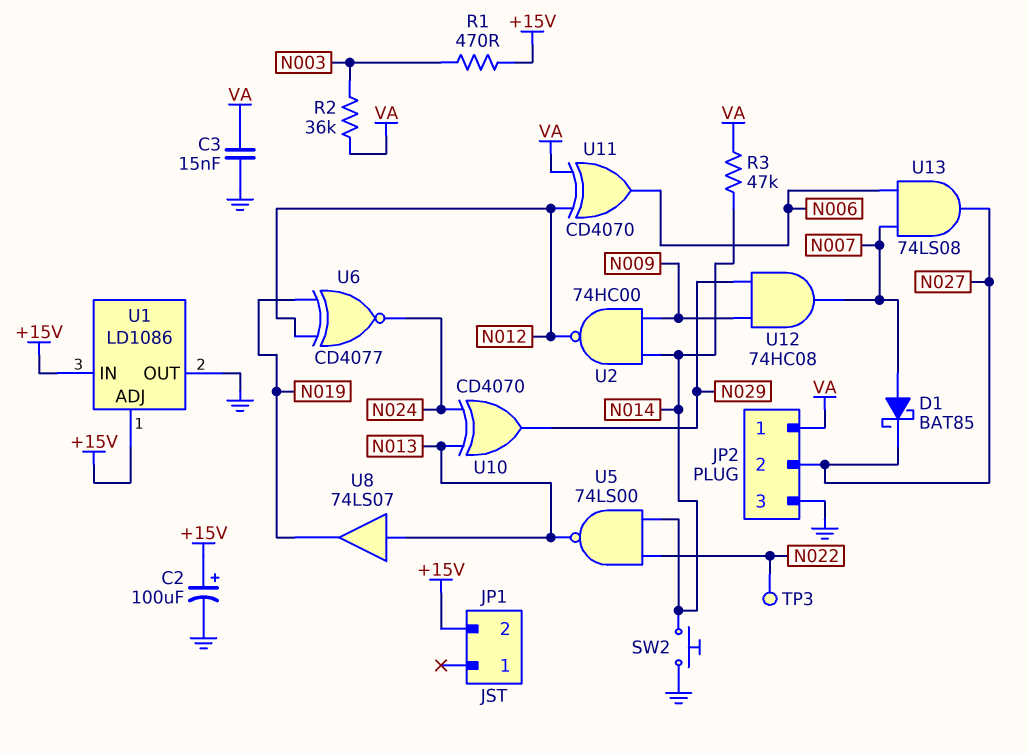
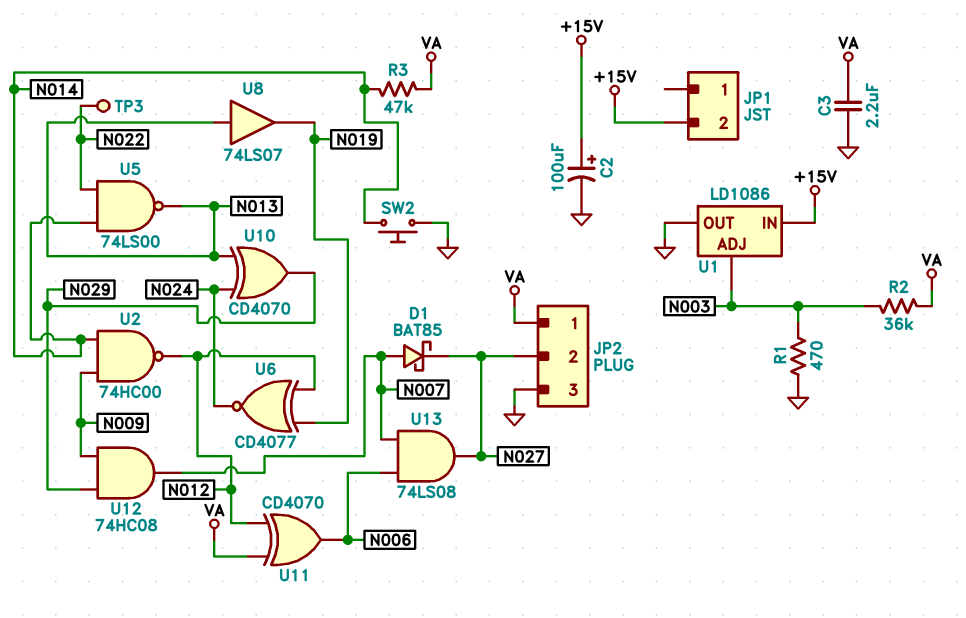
C3: 15nF (GND, VA) -> 2.2uF (GND, VA)
R1: 470 (+15V, N003) -> 470 (GND, N003)
U1 pin ADJ: +15V -> N003

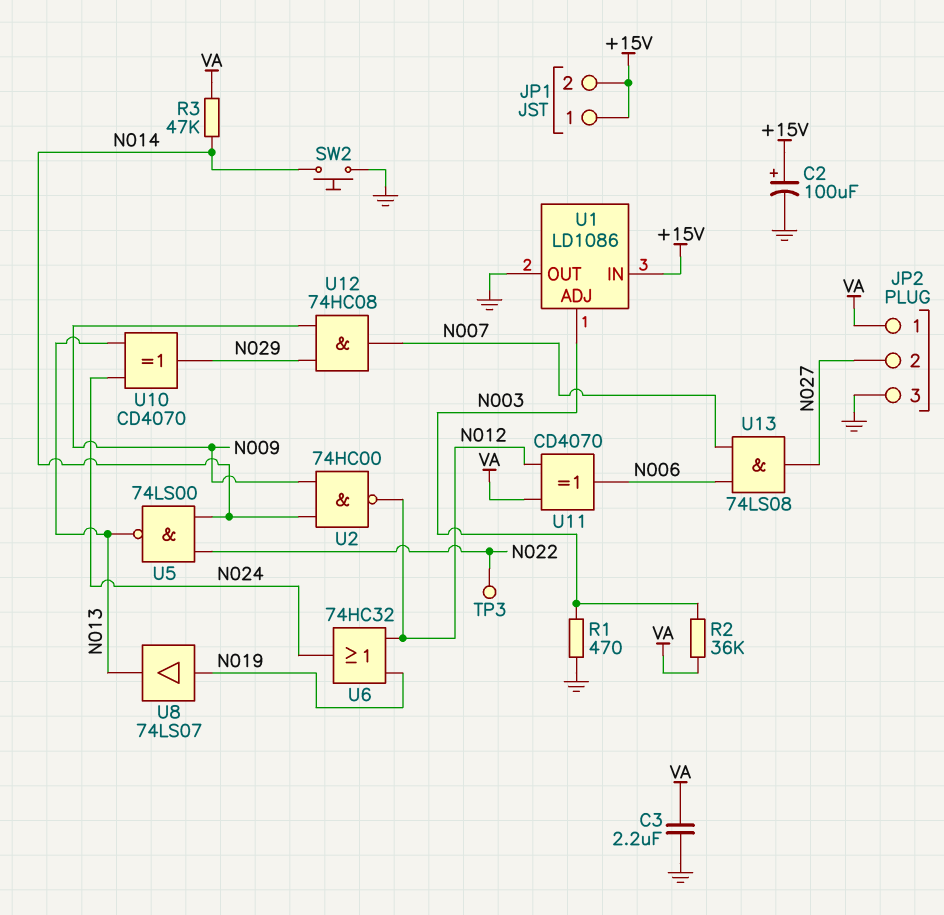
D1: schottky BAT85 (A N007, K N027) -> none
JP1 pin 1: none -> +15V
U6: XNOR CD4077 (in N012, in N019, out N024) -> OR 74HC32 (in N012, in N019, out N024)
U8: buffer 74LS07 (in N013, out N019) -> buffer 74LS07 (in N019, out N013)

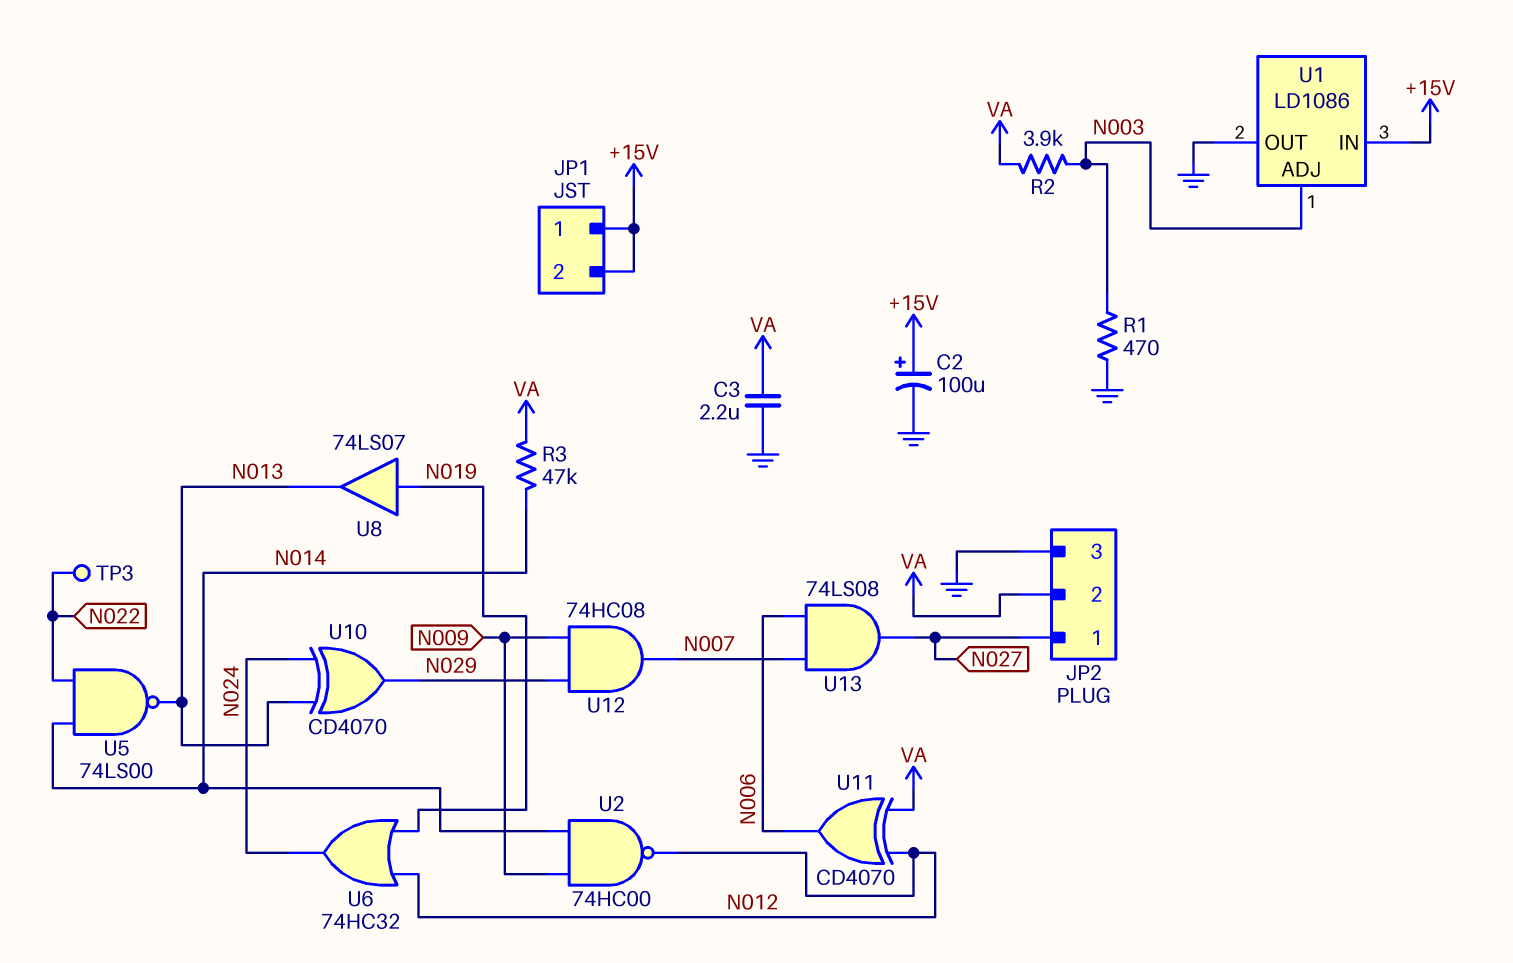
JP2 pin 1: VA -> N027
JP2 pin 2: N027 -> VA
R2: 36k (N003, VA) -> 3.9k (N003, VA)
SW2: button (GND, N014) -> none

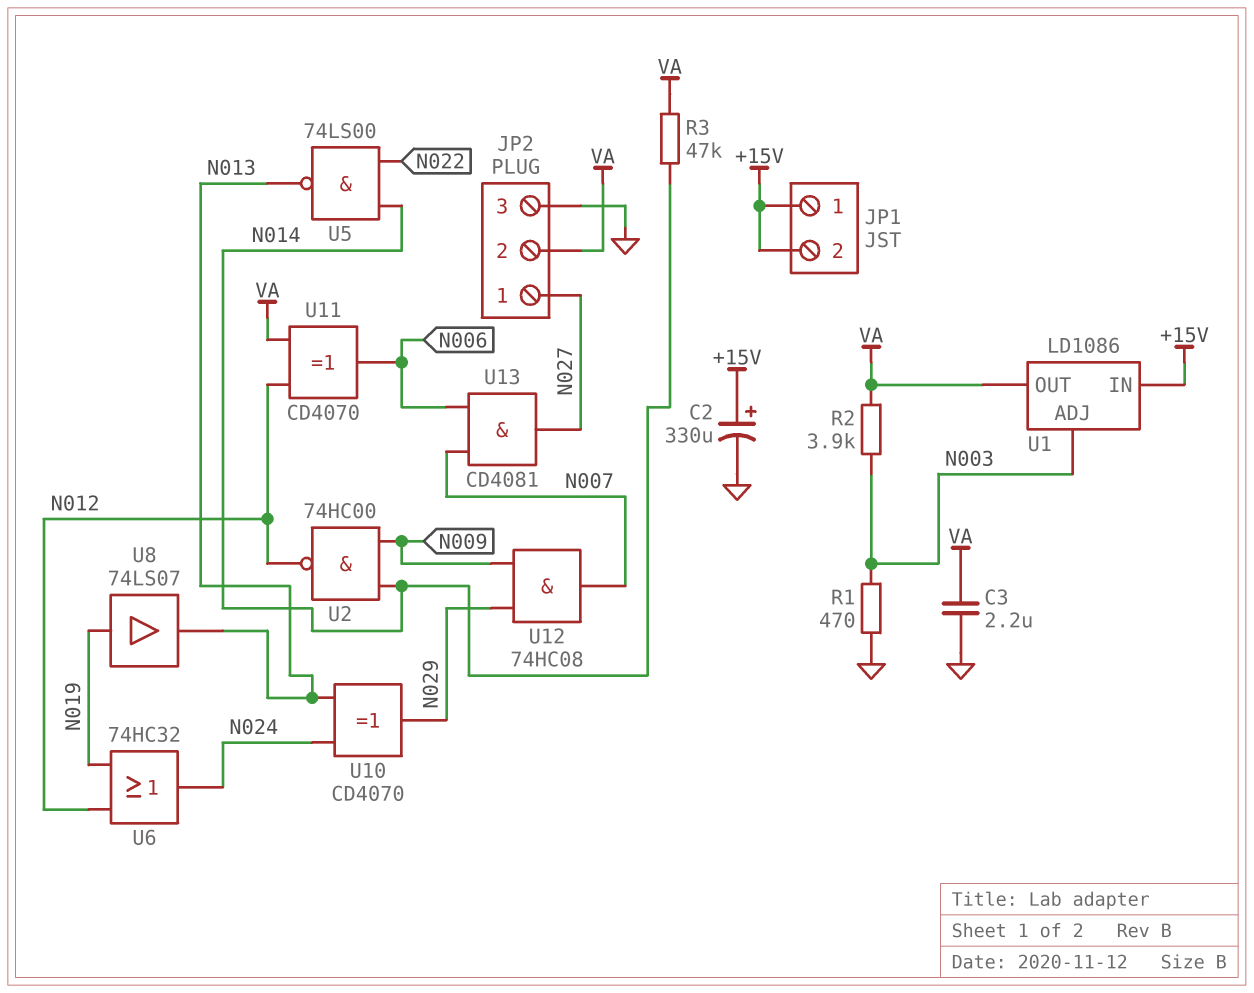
C2: 100uF (plus +15V, minus GND) -> 330uF (plus +15V, minus GND)
TP3: test point (N022) -> none
U1 pin OUT: GND -> VA
U13: AND 74LS08 (in N006, in N007, out N027) -> AND CD4081 (in N006, in N007, out N027)

